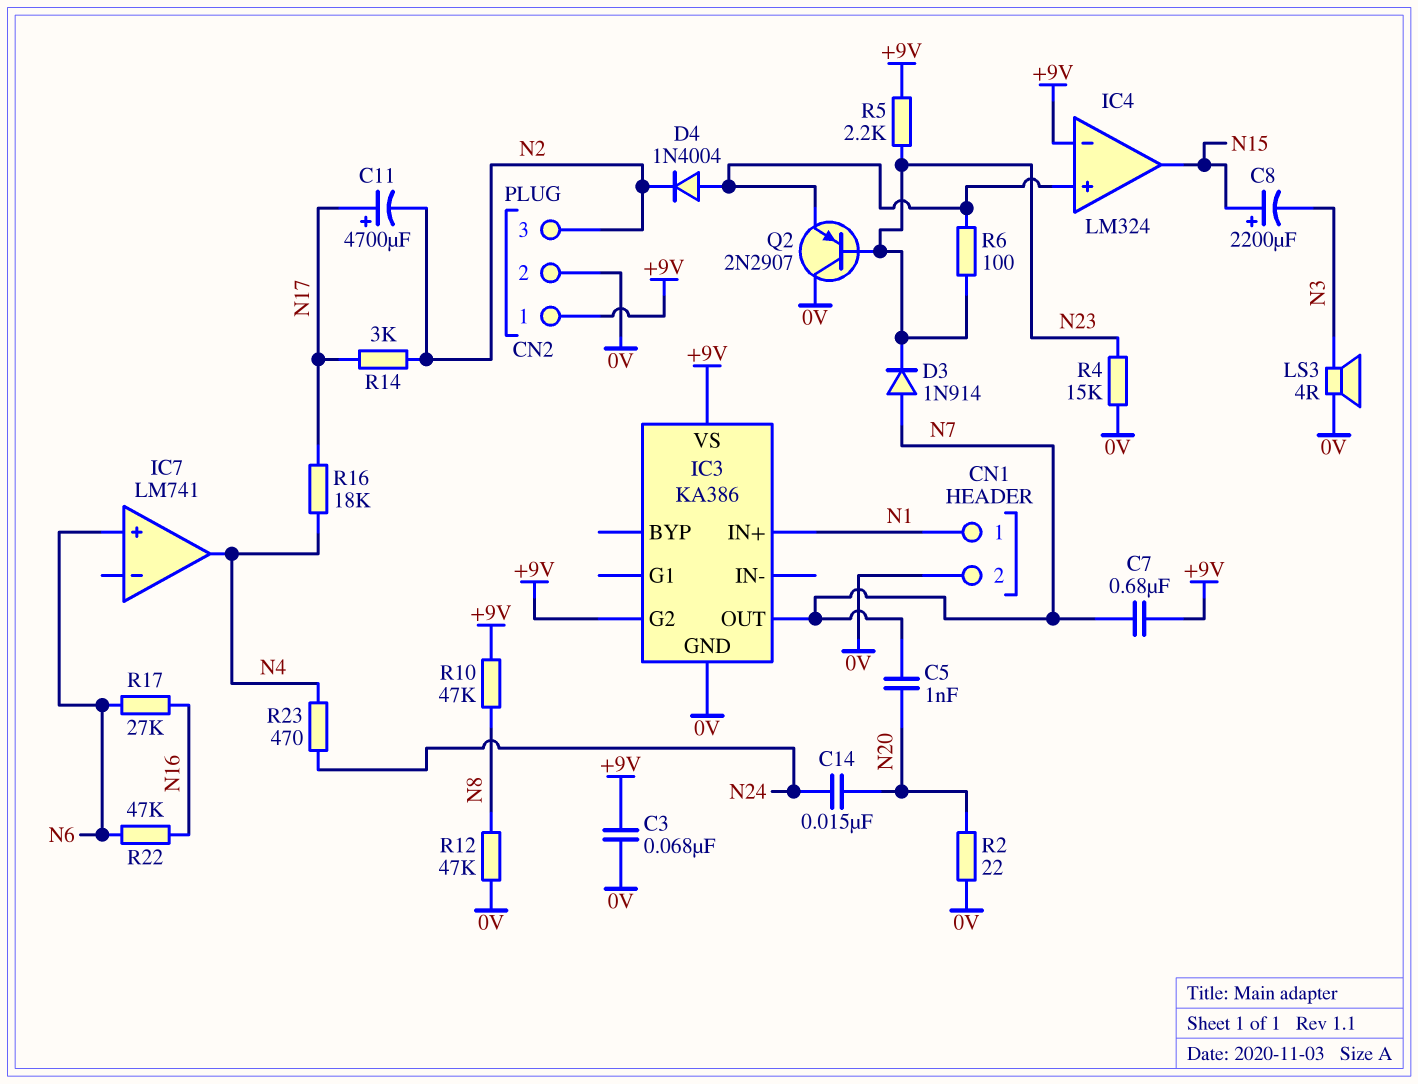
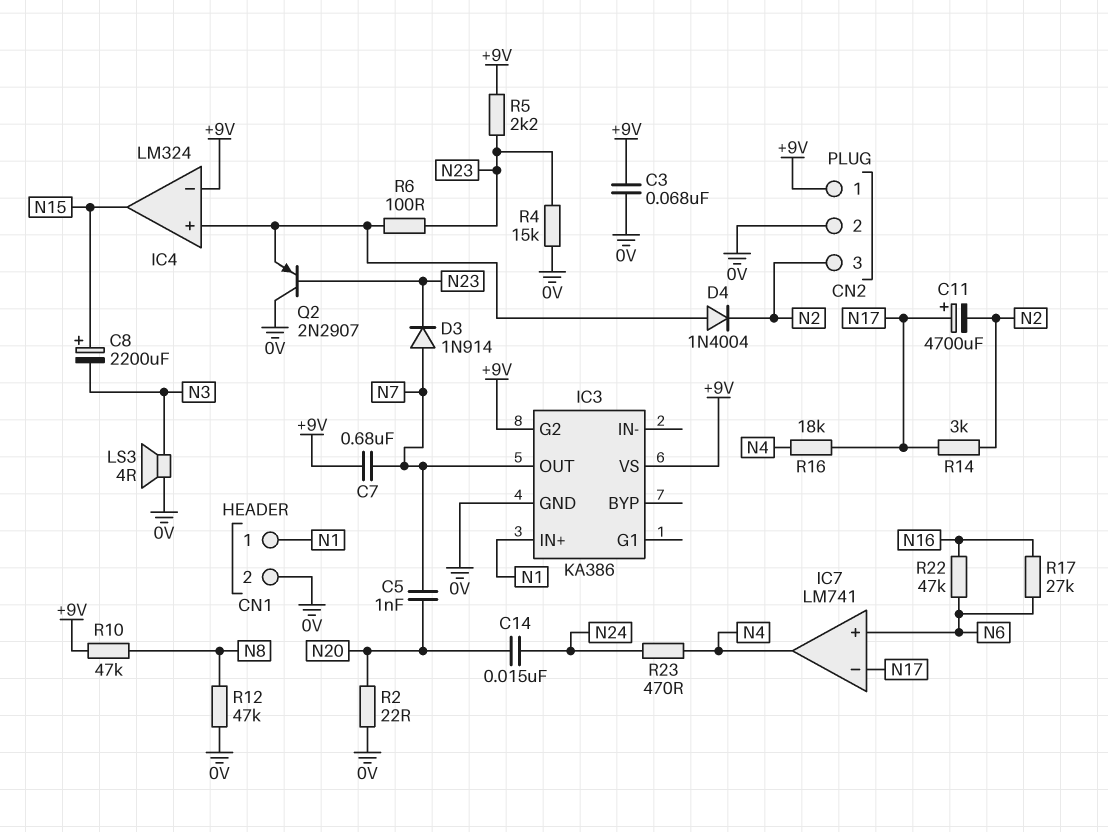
IC7 pin in-: none -> N17

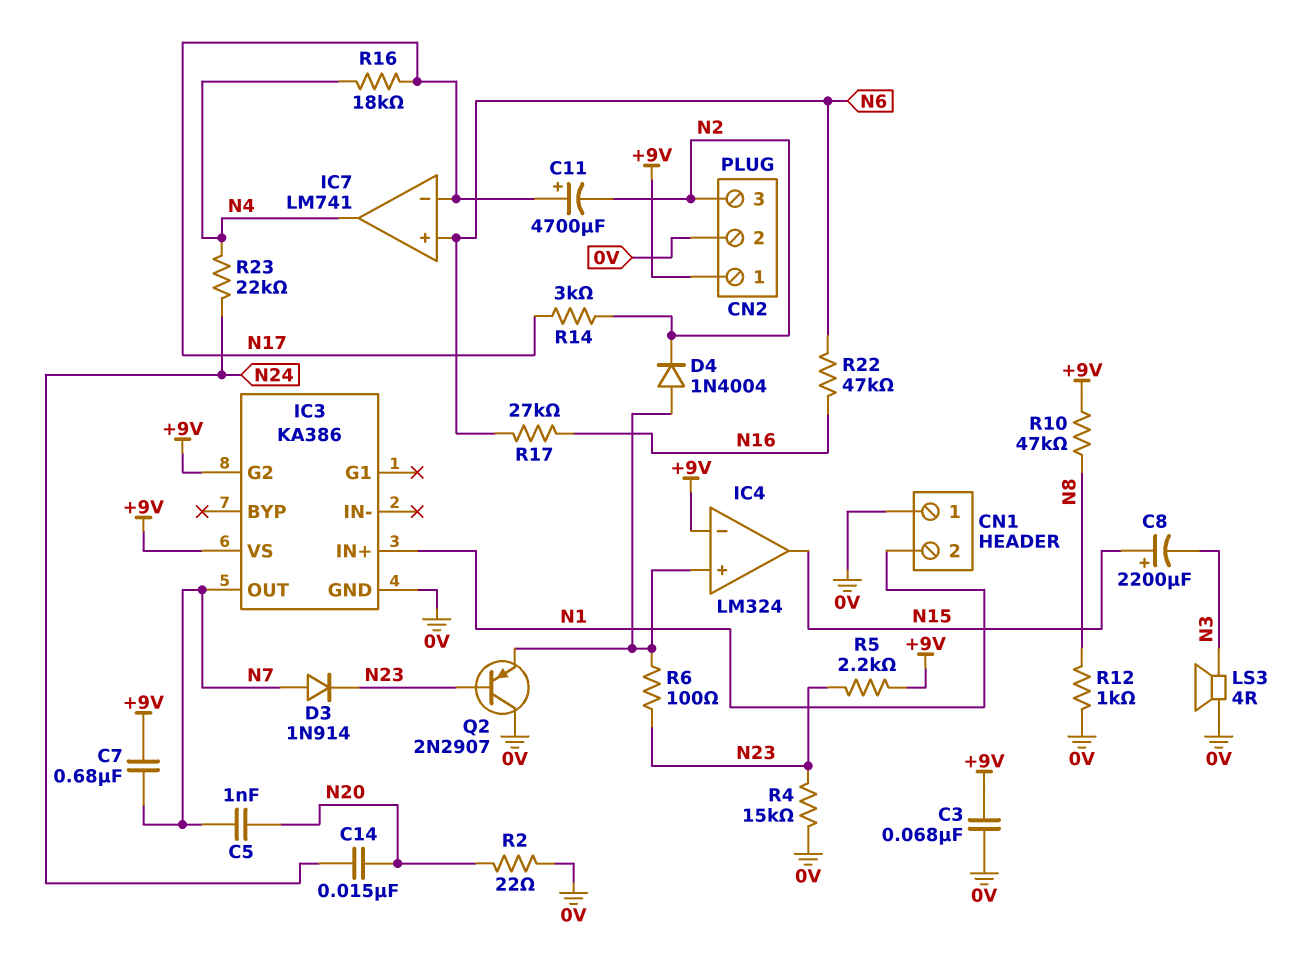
CN1 pin 1: N1 -> 0V
CN1 pin 2: 0V -> N1
R12: 47k (0V, N8) -> 1k (0V, N8)
R23: 470 (N4, N24) -> 22k (N4, N24)

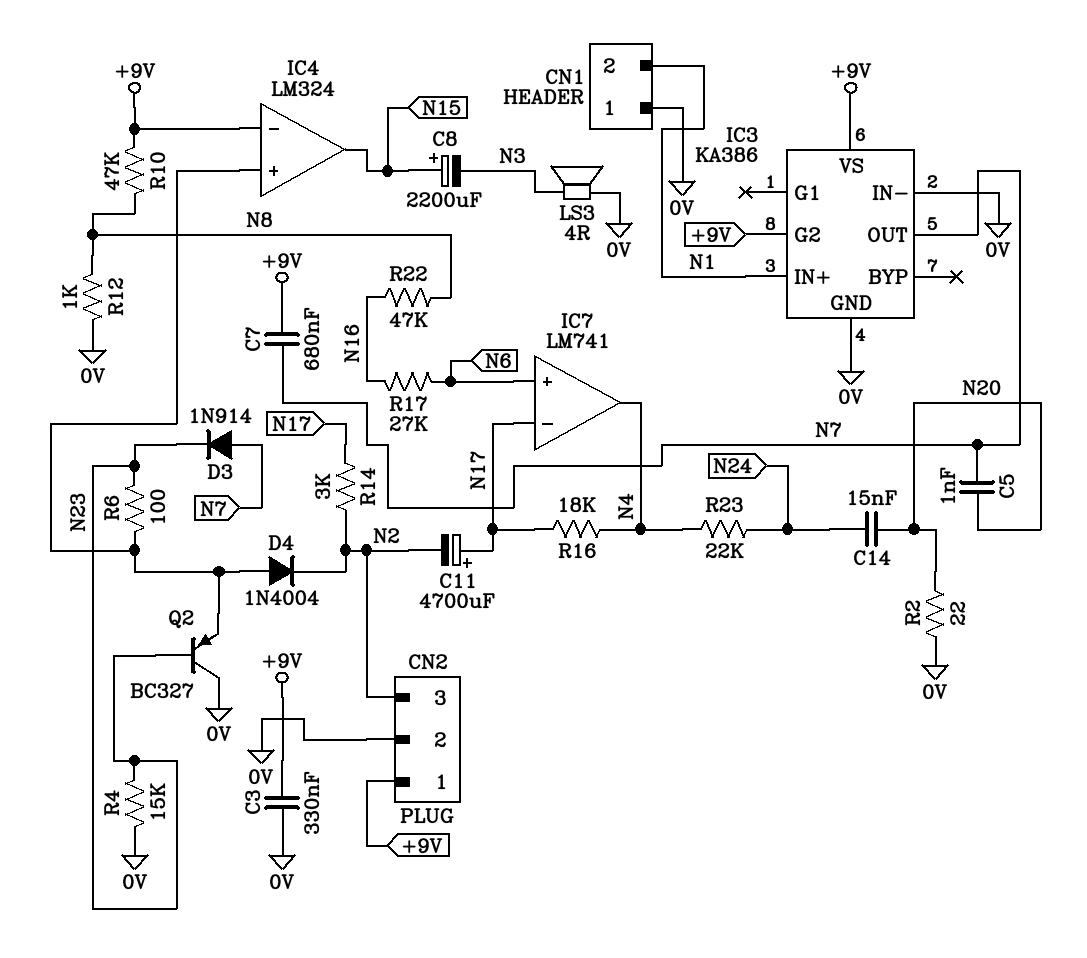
C3: 68nF (+9V, 0V) -> 330nF (+9V, 0V)
IC3 pin IN-: none -> 0V
Q2: PNP 2N2907 (B N23, C 0V, E IC4/in+) -> PNP BC327 (B N23, C 0V, E IC4/in+)
R5: 2.2k (+9V, N23) -> none
R22: 47k (N6, N16) -> 47k (N8, N16)

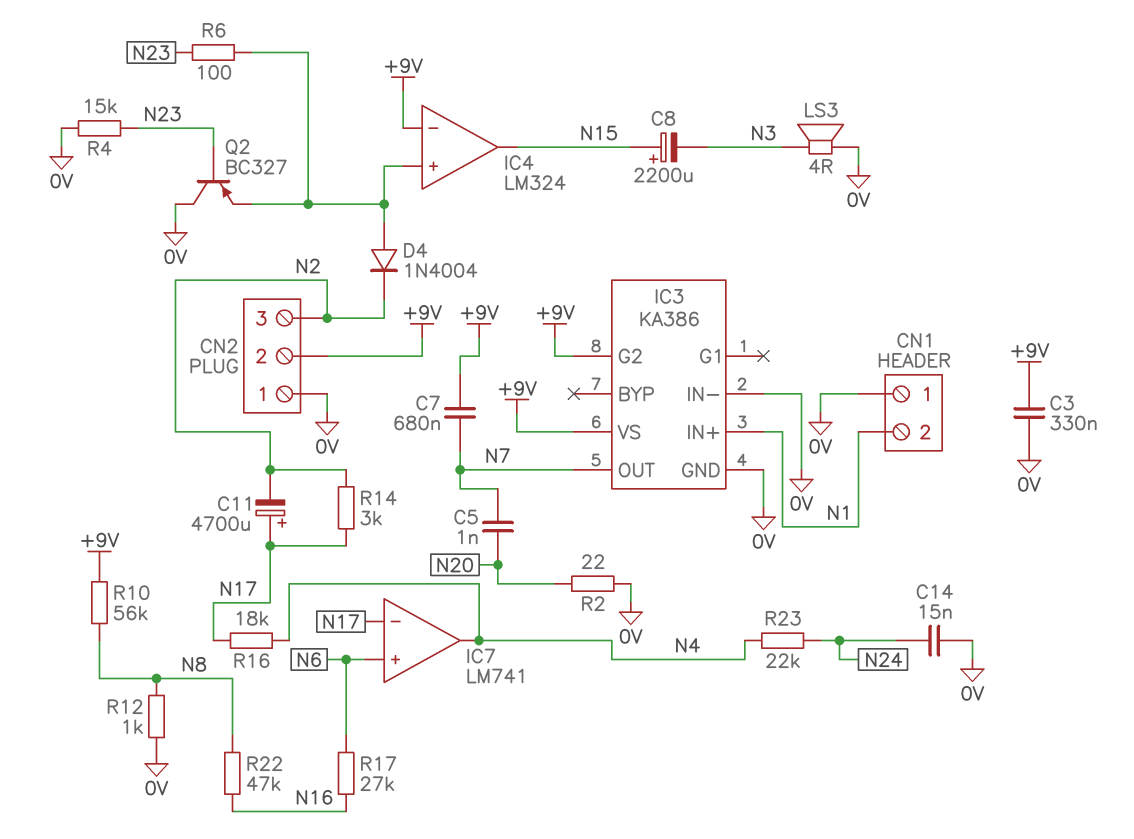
C14: 15nF (N20, N24) -> 15nF (0V, N24)
CN2 pin 1: +9V -> 0V
CN2 pin 2: 0V -> +9V
D3: diode 1N914 (A N7, K N23) -> none
R10: 47k (+9V, N8) -> 56k (+9V, N8)

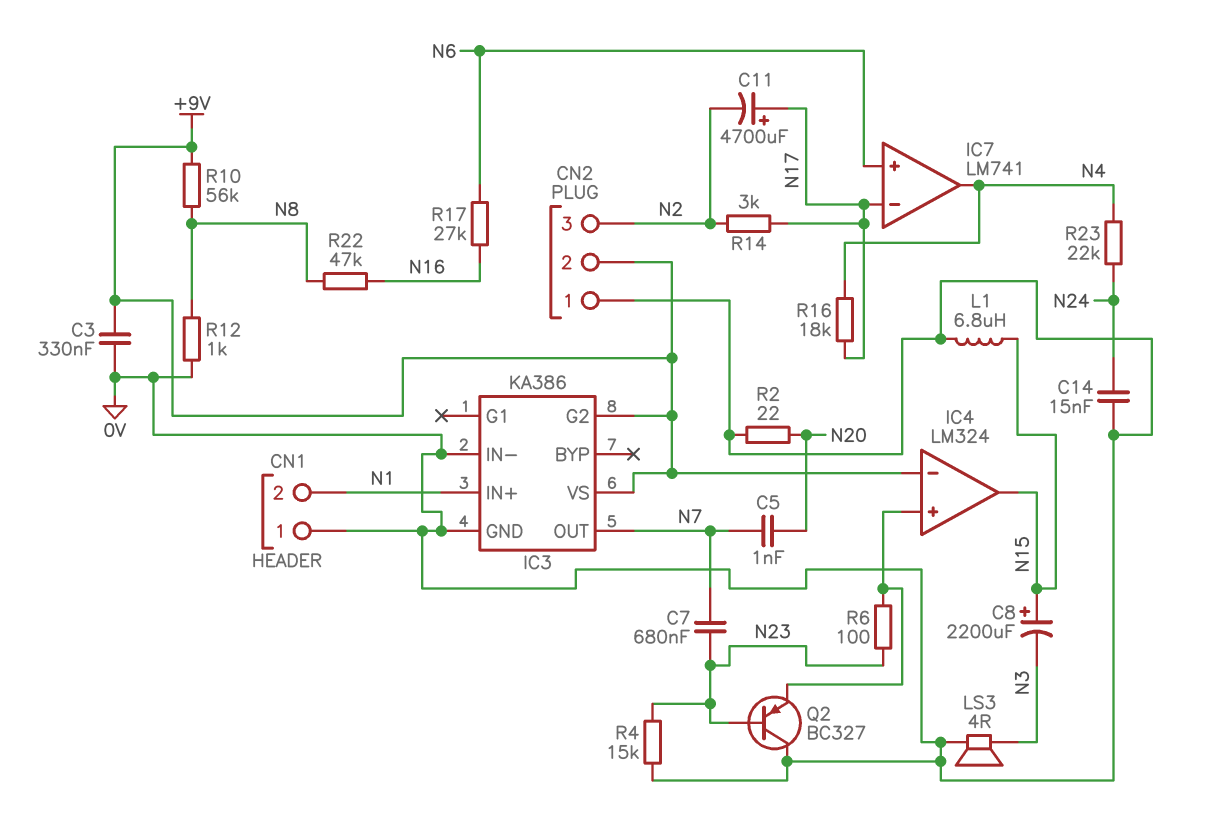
C7: 680nF (+9V, N7) -> 680nF (N7, N23)
D4: diode 1N4004 (A IC4/in+, K N2) -> none
L1: none -> 6.8uH (0V, N15)

